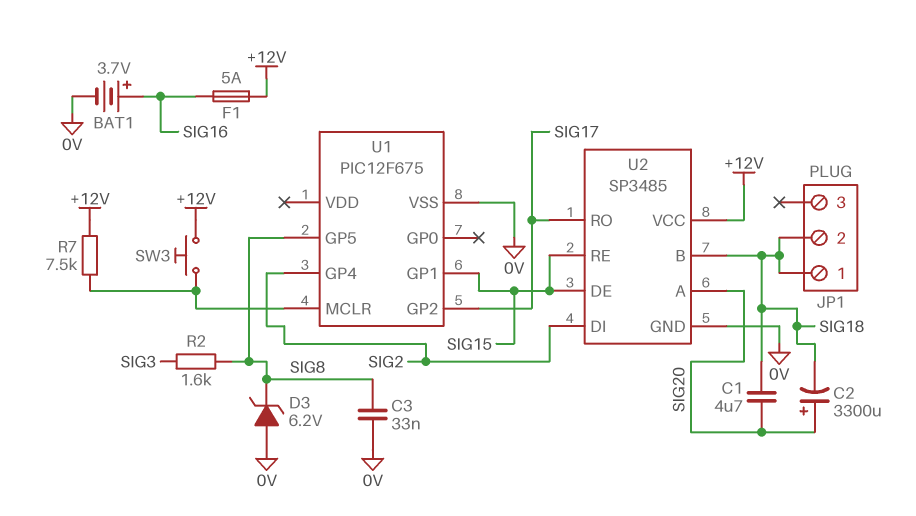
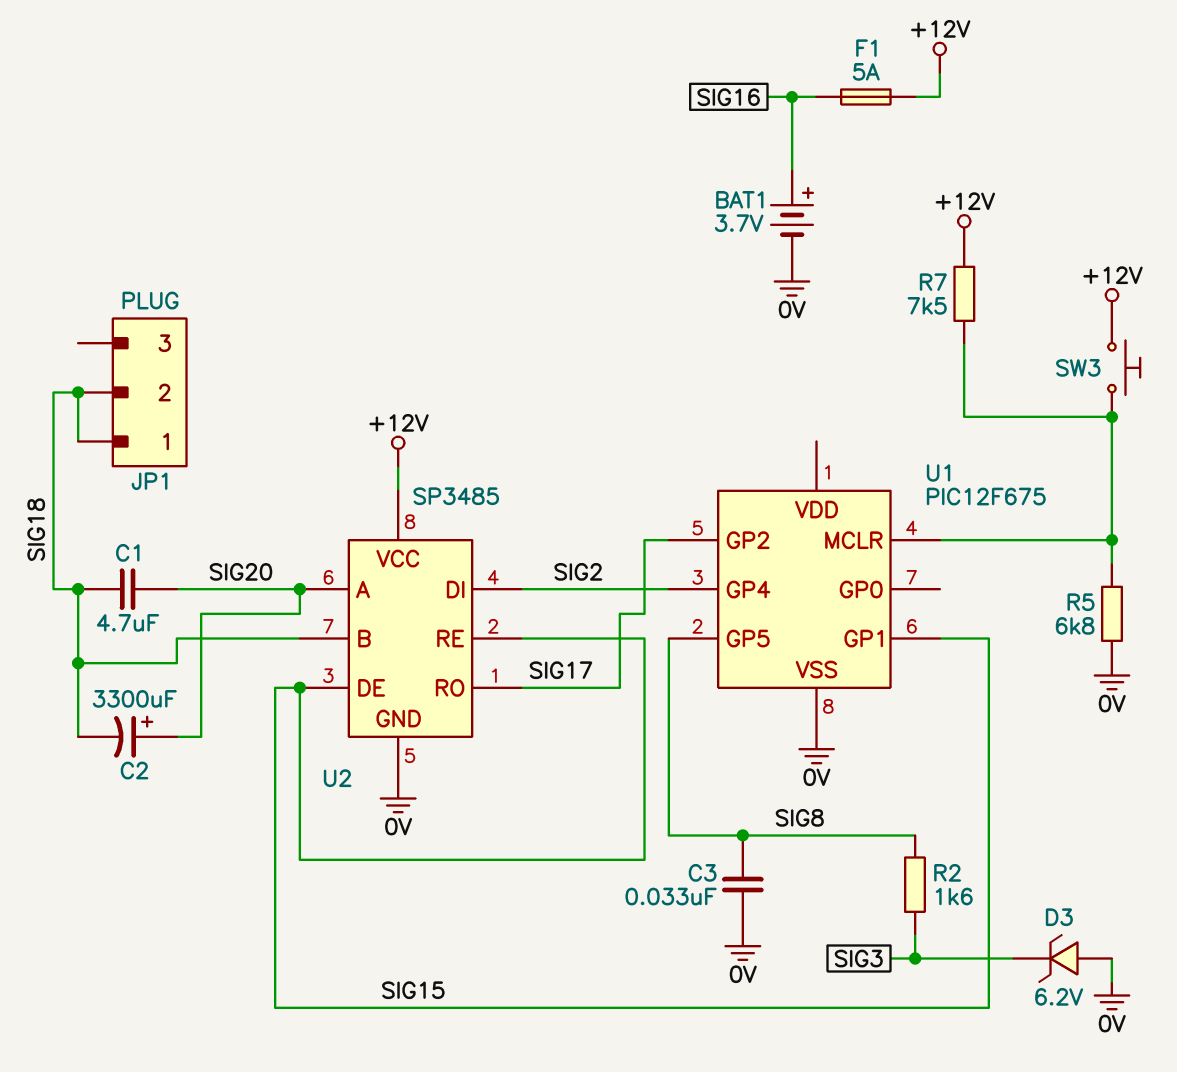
D3: zener 6.2V (A 0V, K SIG8) -> zener 6.2V (A 0V, K SIG3)
R5: none -> 6.8k (0V, U1/MCLR)

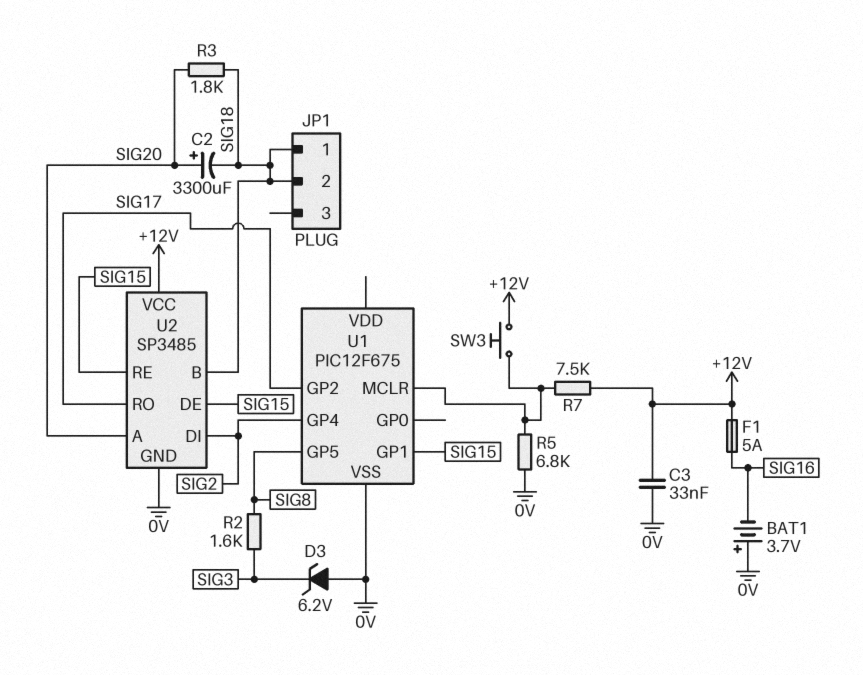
BAT1: 3.7V (plus SIG16, minus 0V) -> 3.7V (plus 0V, minus SIG16)
C1: 4.7uF (SIG18, SIG20) -> none
C3: 33nF (0V, SIG8) -> 33nF (+12V, 0V)
R3: none -> 1.8k (SIG18, SIG20)

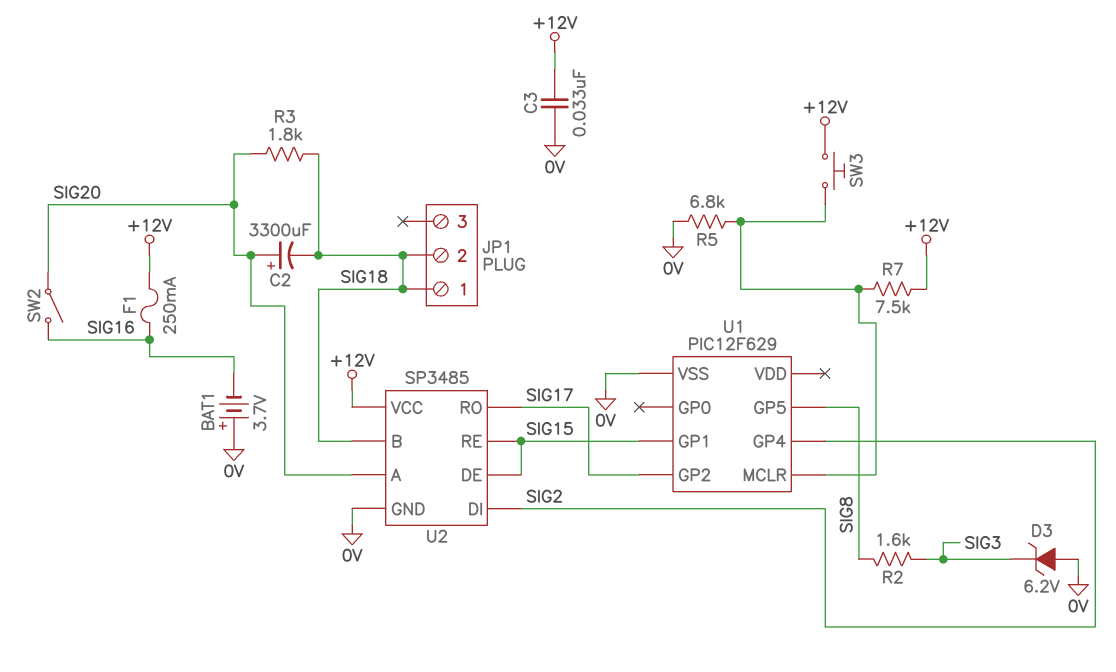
F1: 5A (+12V, SIG16) -> 250mA (+12V, SIG16)
SW2: none -> switch (SIG16, SIG20)
U1: PIC12F675 -> PIC12F629

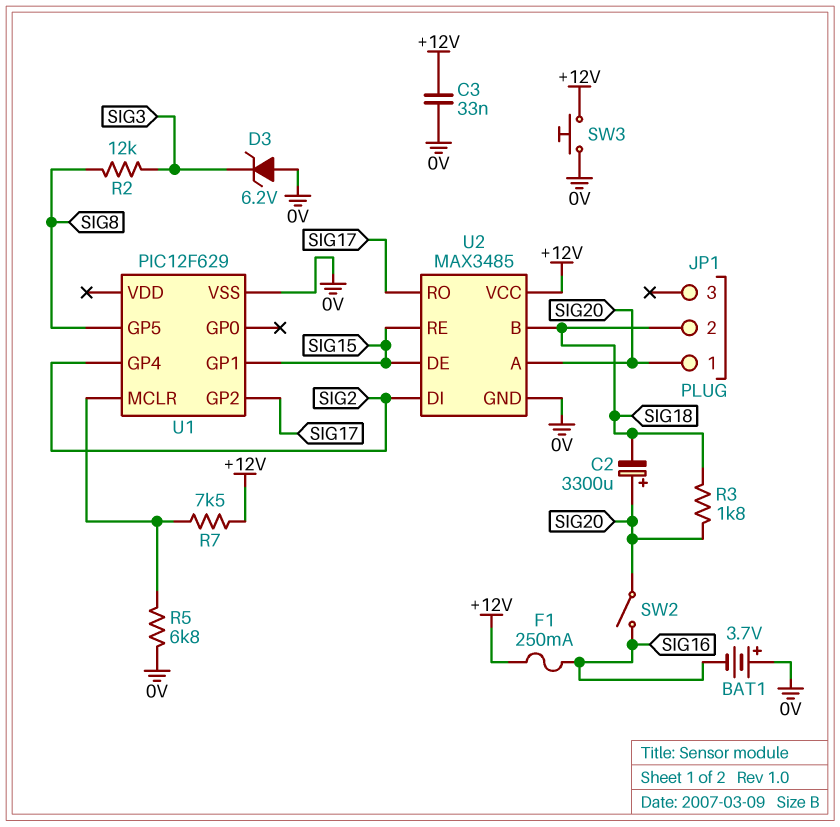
JP1 pin 1: SIG18 -> SIG20
R2: 1.6k (SIG3, SIG8) -> 12k (SIG3, SIG8)
SW3: button (+12V, U1/MCLR) -> button (+12V, 0V)
U2: SP3485 -> MAX3485

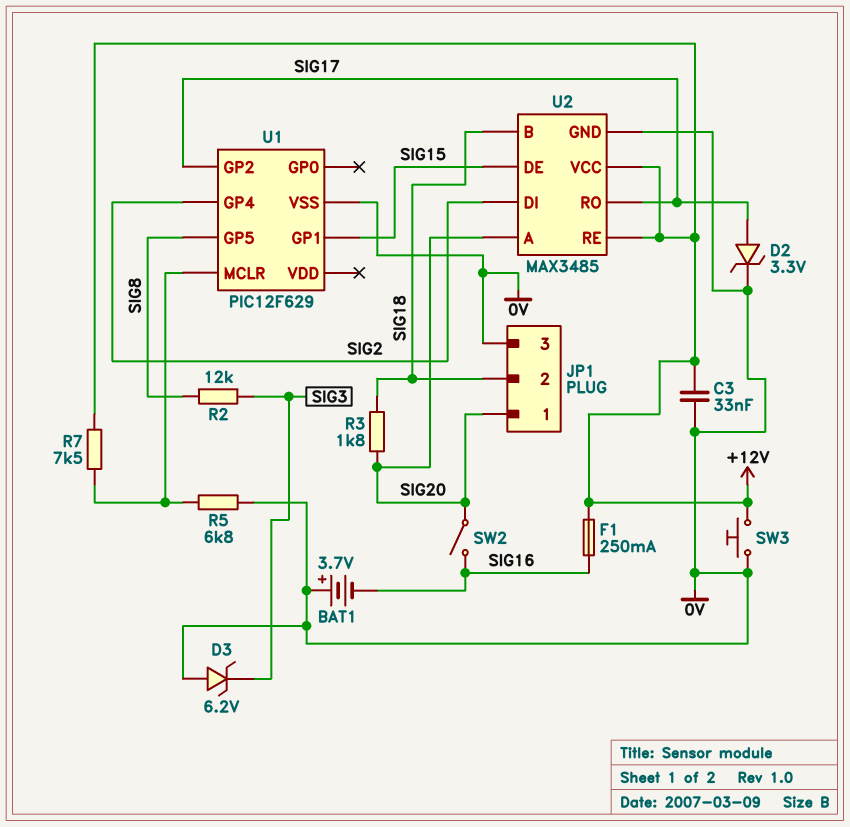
C2: 3300uF (plus SIG20, minus SIG18) -> none
D2: none -> zener 3.3V (A SIG17, K 0V)
JP1 pin 3: none -> 0V
U2 pin RE: SIG15 -> +12V

